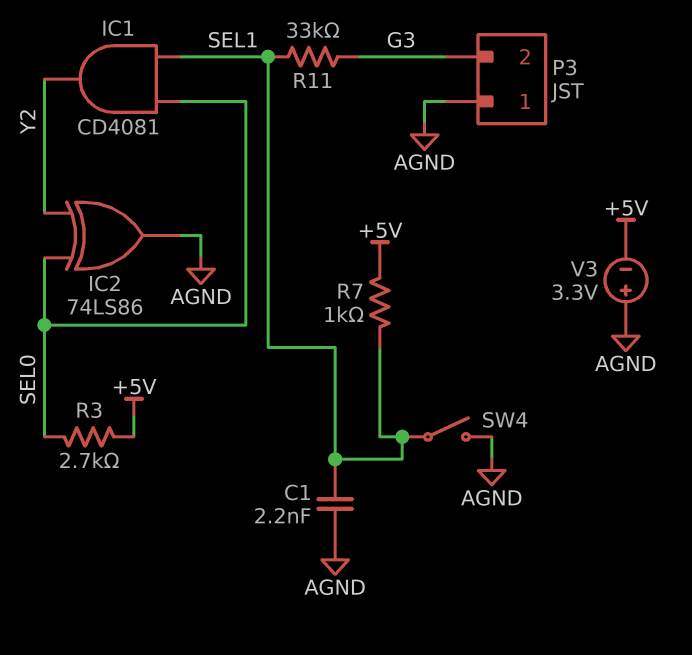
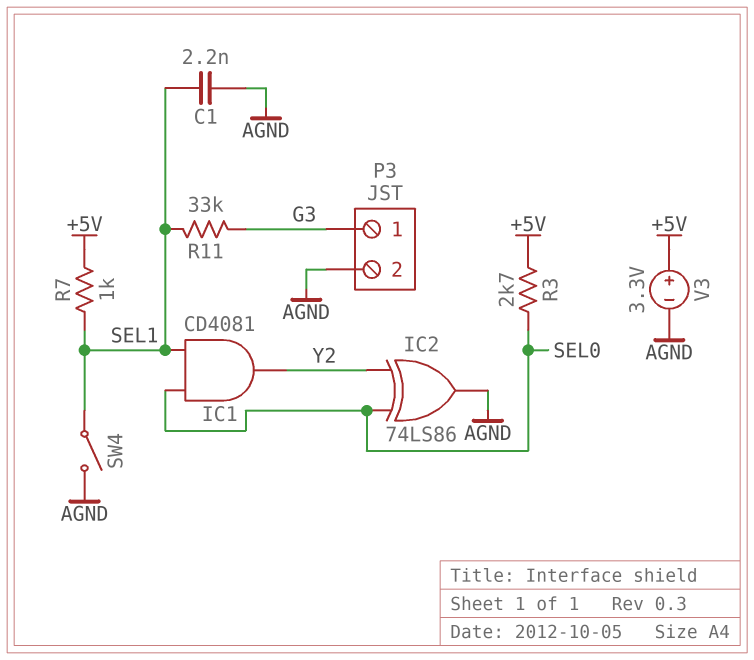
P3 pin 1: AGND -> G3
P3 pin 2: G3 -> AGND
V3: 3.3V (plus AGND, minus +5V) -> 3.3V (plus +5V, minus AGND)

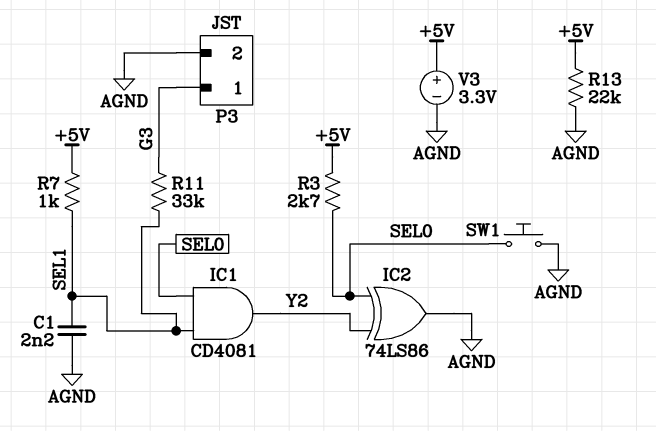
R13: none -> 22k (+5V, AGND)
SW1: none -> button (AGND, SEL0)
SW4: switch (AGND, SEL1) -> none

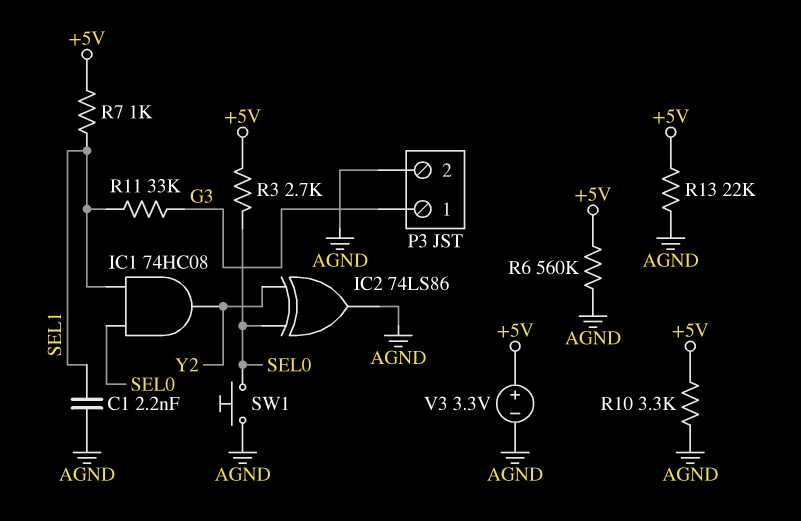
IC1: AND CD4081 (in SEL0, in SEL1, out Y2) -> AND 74HC08 (in SEL0, in SEL1, out Y2)
R6: none -> 560k (+5V, AGND)
R10: none -> 3.3k (+5V, AGND)

